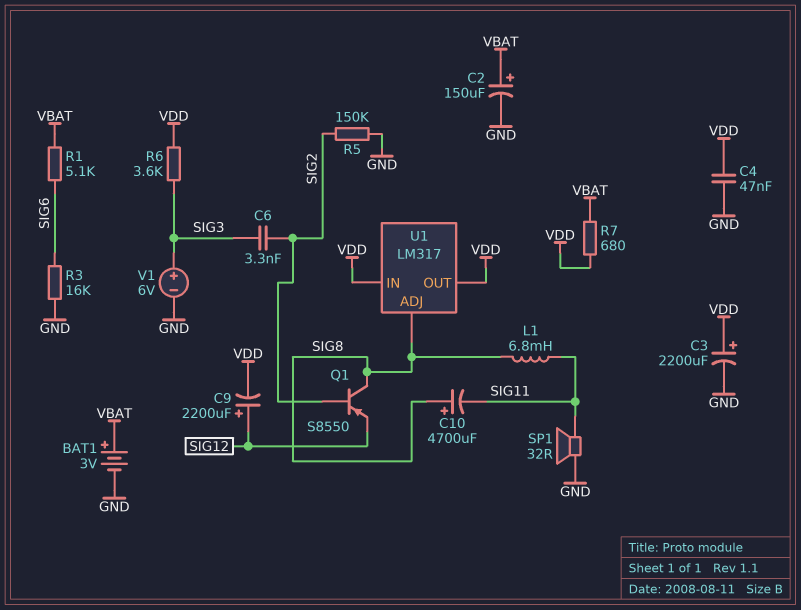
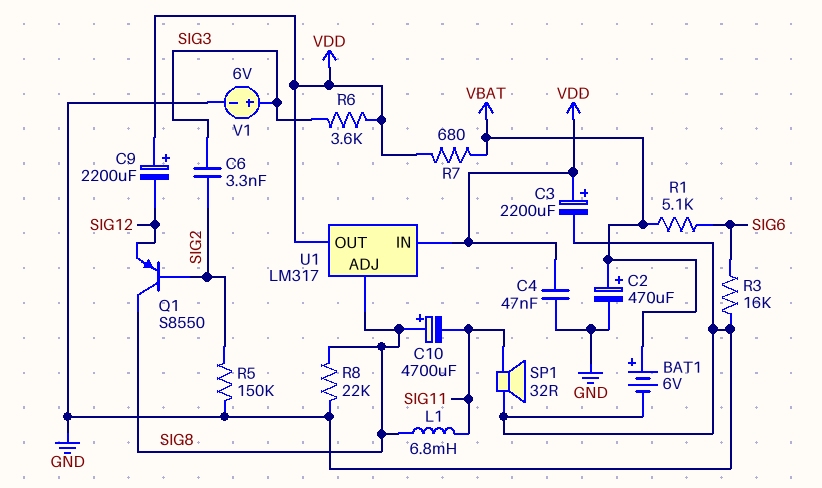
BAT1: 3V (plus VBAT, minus GND) -> 6V (plus VBAT, minus GND)
C2: 150uF (plus VBAT, minus GND) -> 470uF (plus VBAT, minus GND)
C9: 2200uF (plus SIG12, minus VDD) -> 2200uF (plus VDD, minus SIG12)
R8: none -> 22k (GND, SIG8)

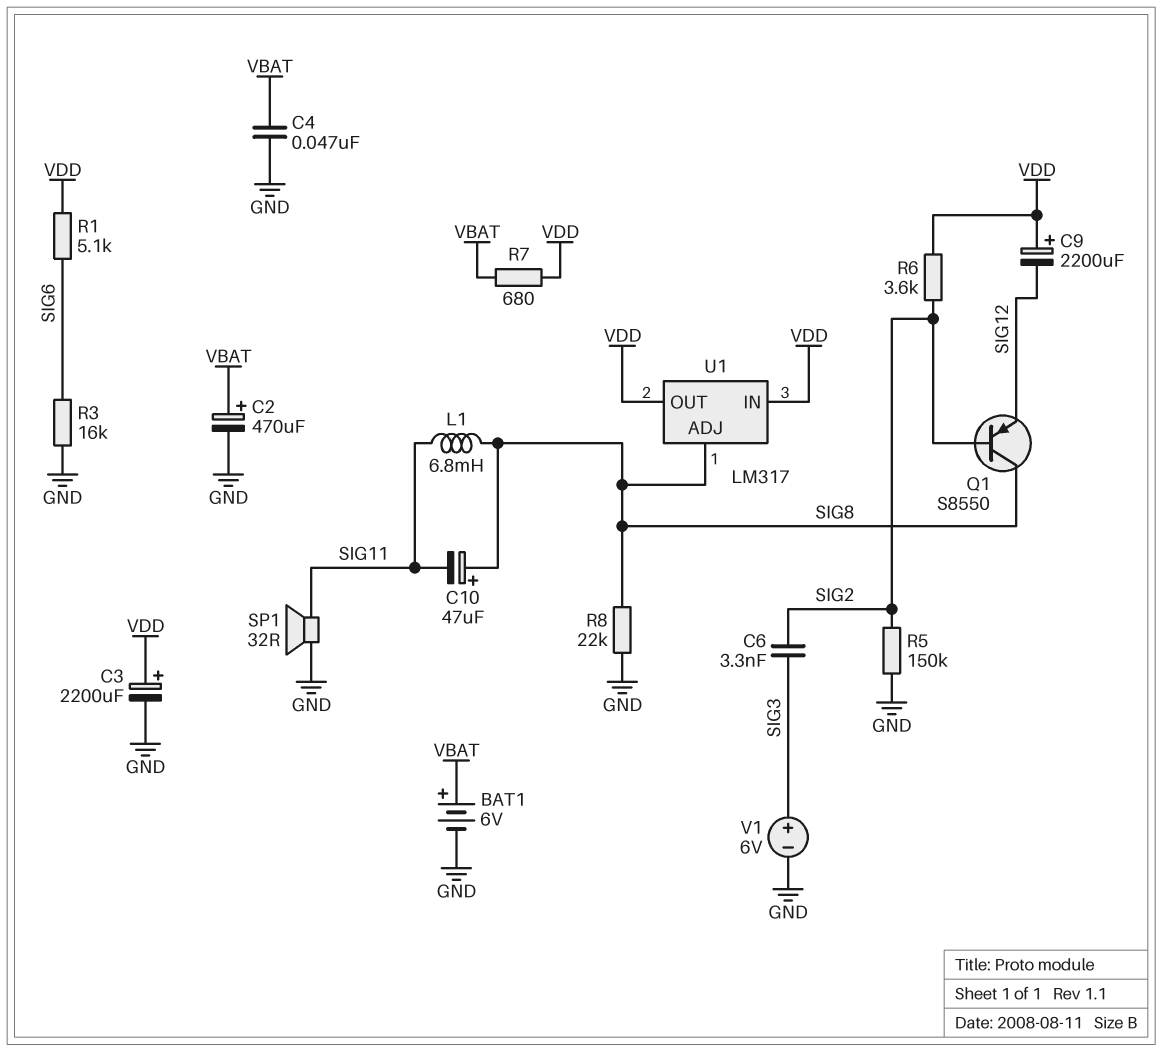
C4: 47nF (GND, VDD) -> 47nF (GND, VBAT)
C10: 4700uF (plus SIG8, minus SIG11) -> 47uF (plus SIG8, minus SIG11)
R1: 5.1k (SIG6, VBAT) -> 5.1k (SIG6, VDD)
R6: 3.6k (SIG3, VDD) -> 3.6k (SIG2, VDD)

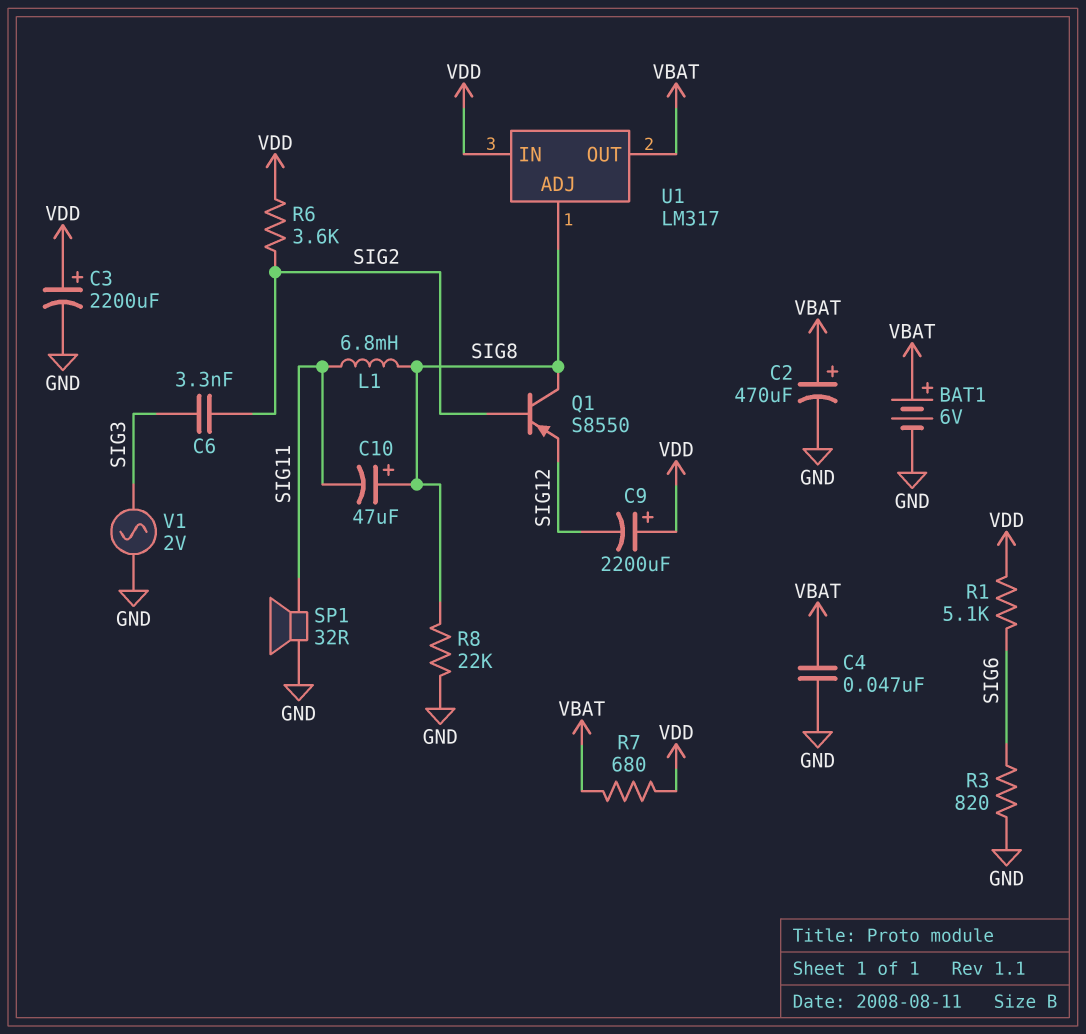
R3: 16k (GND, SIG6) -> 820 (GND, SIG6)
R5: 150k (GND, SIG2) -> none
U1 pin OUT: VDD -> VBAT
V1: 6V (plus SIG3, minus GND) -> AC 2V (GND, SIG3)

